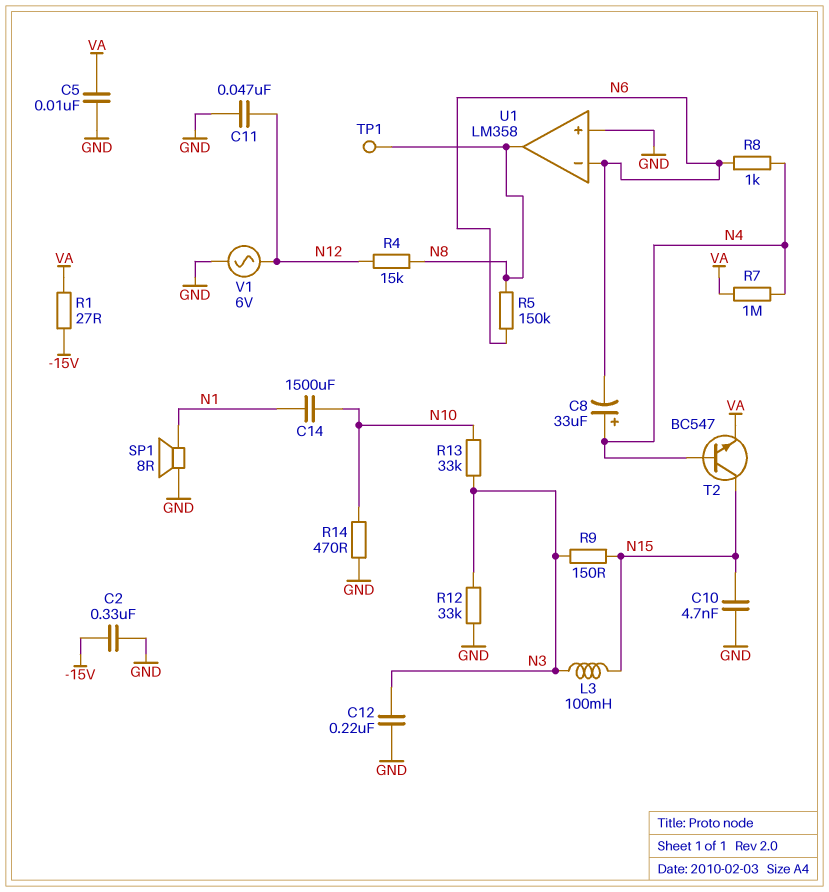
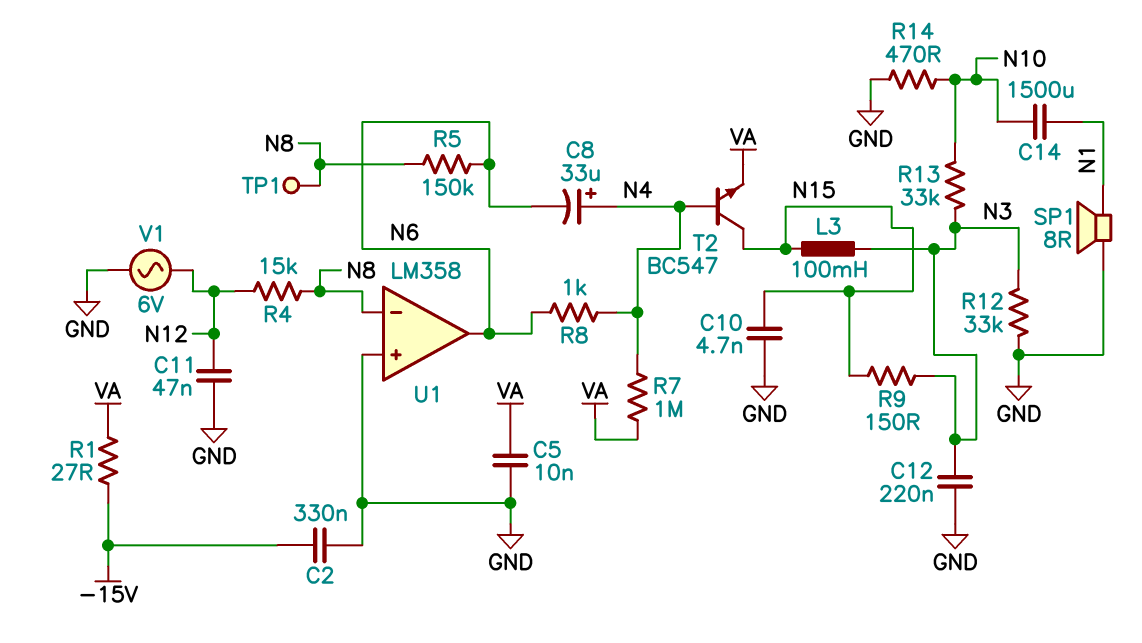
U1 pin in-: N6 -> N8
U1 pin out: N8 -> N6

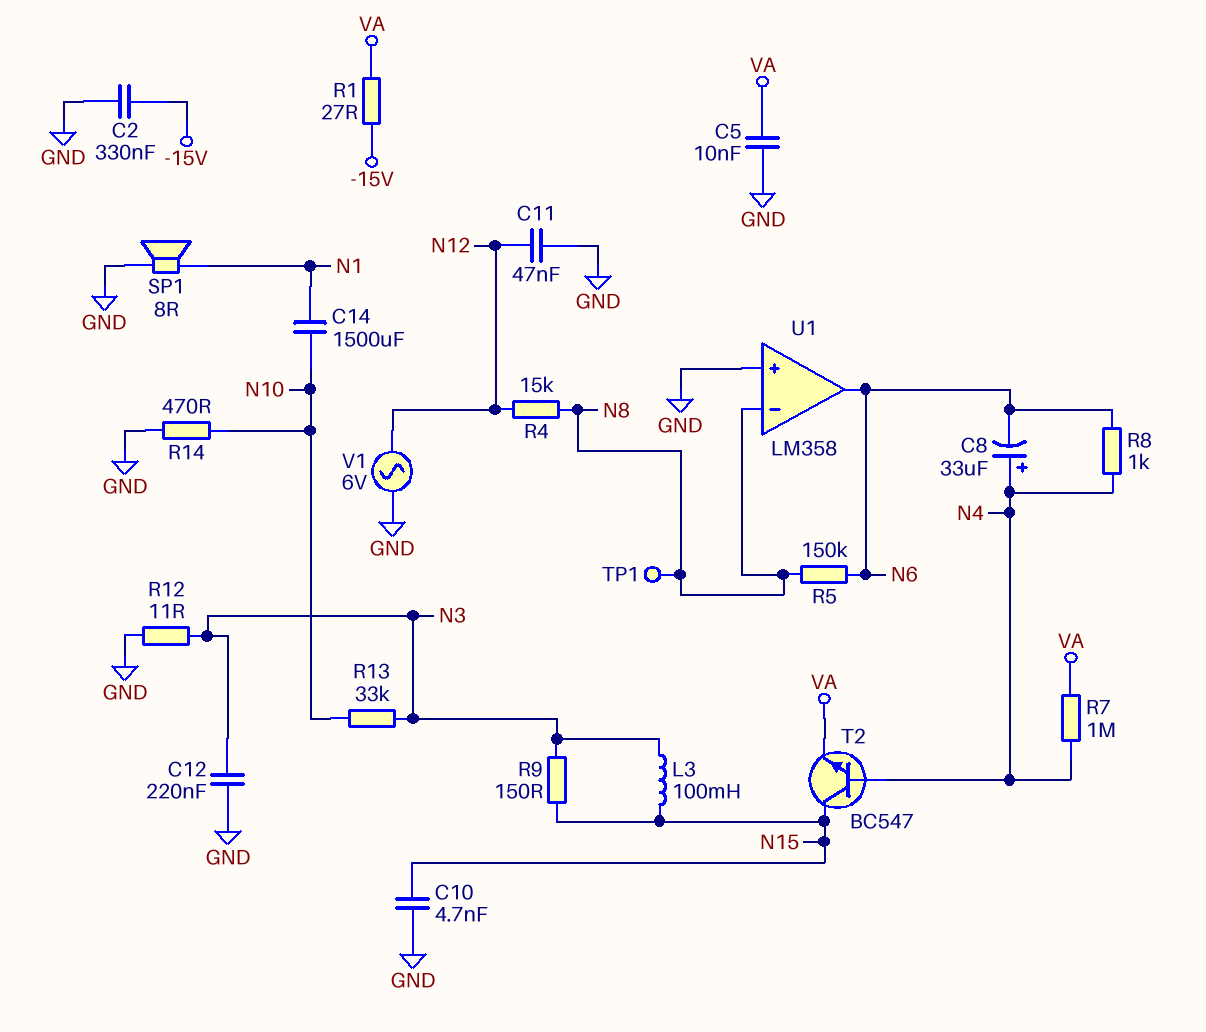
R12: 33k (GND, N3) -> 11 (GND, N3)

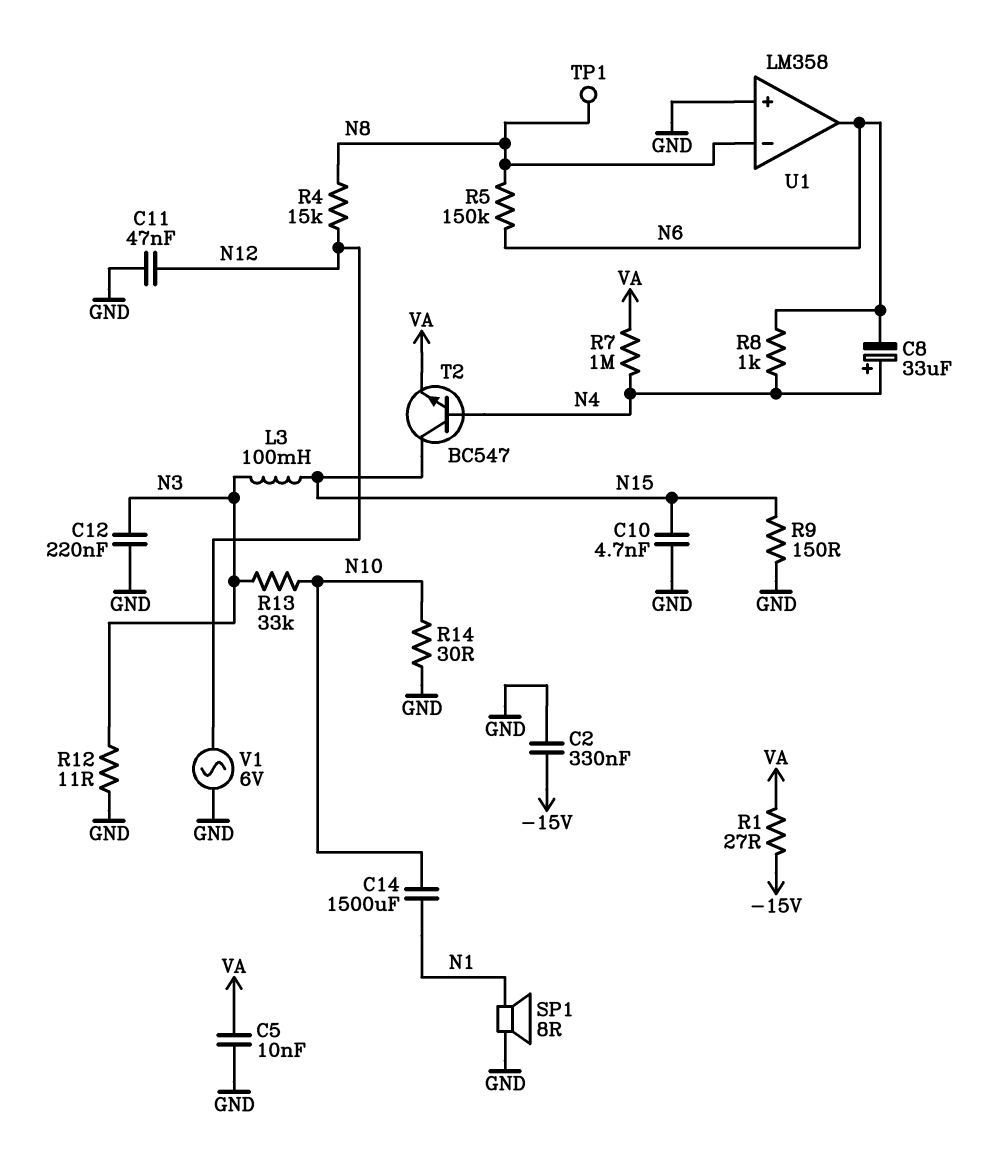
R9: 150 (N3, N15) -> 150 (GND, N15)
R14: 470 (GND, N10) -> 30 (GND, N10)

